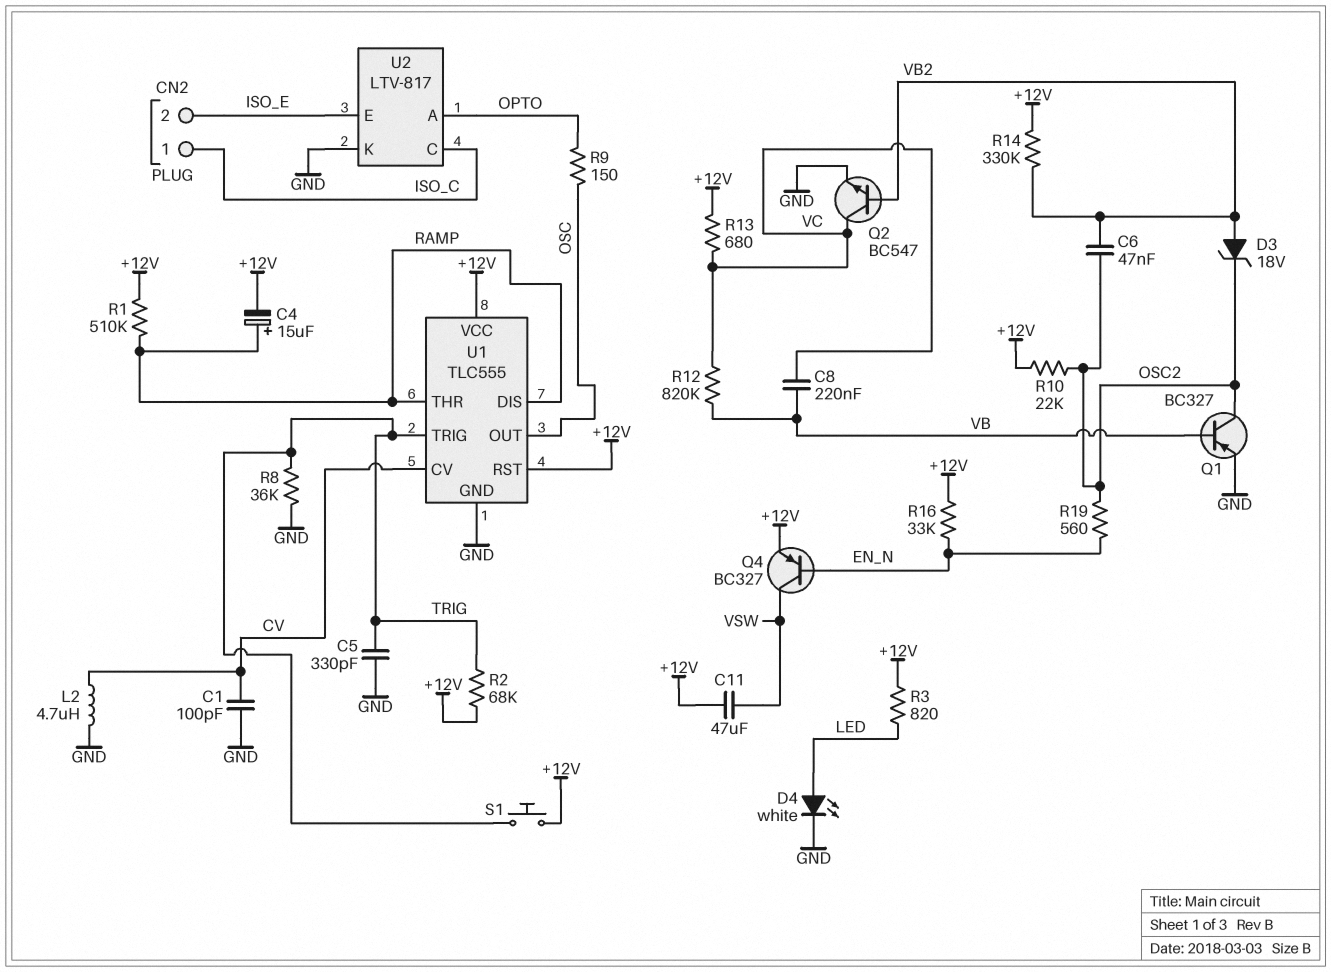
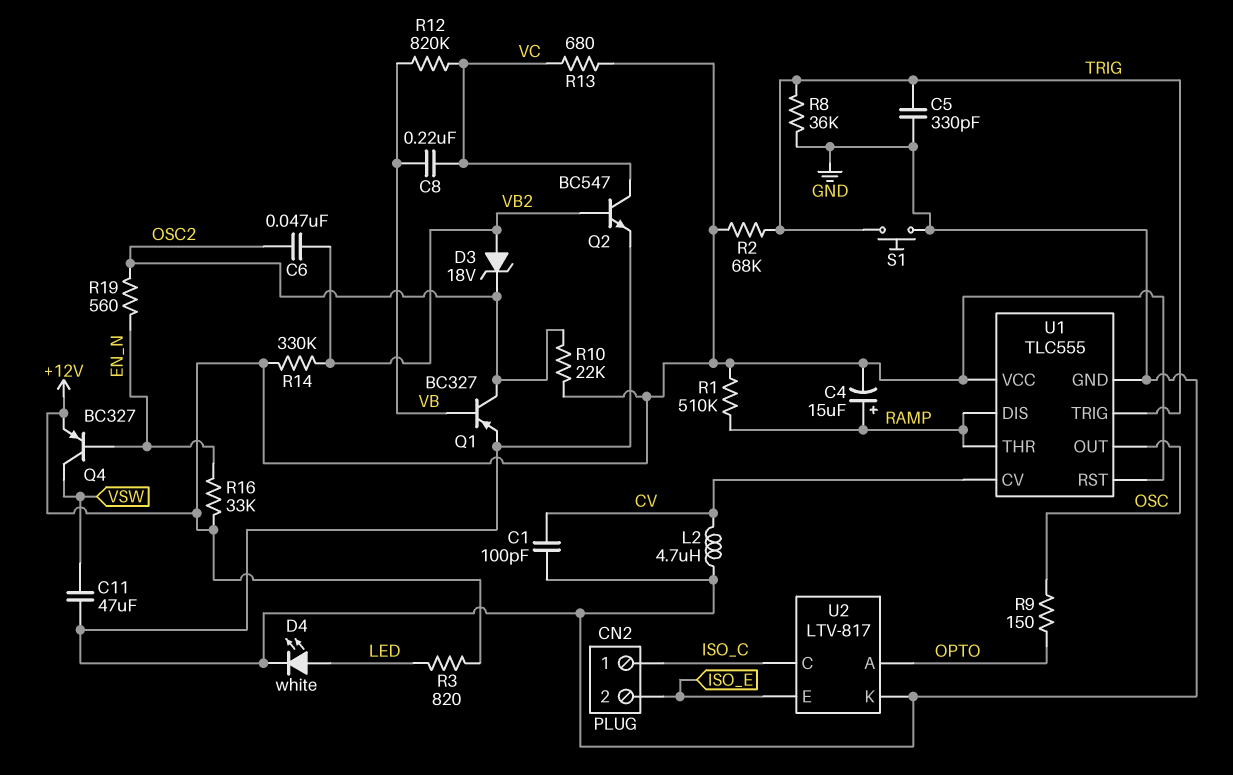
C11: 47uF (+12V, VSW) -> 47uF (GND, VSW)
S1: button (+12V, TRIG) -> button (GND, TRIG)

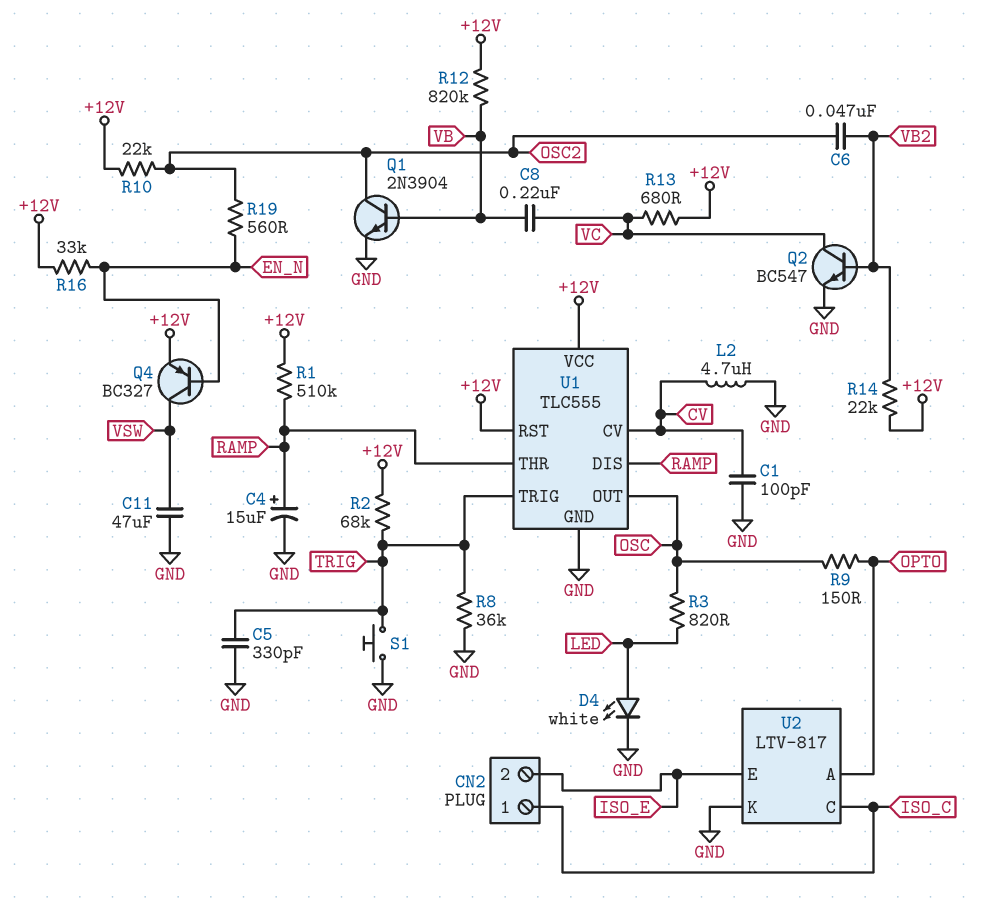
C4: 15uF (plus RAMP, minus +12V) -> 15uF (plus RAMP, minus GND)
D3: zener 18V (A VB2, K OSC2) -> none
Q1: PNP BC327 (B VB, C OSC2, E GND) -> NPN 2N3904 (B VB, C OSC2, E GND)
R3: 820 (+12V, LED) -> 820 (LED, OSC)
R12: 820k (VB, VC) -> 820k (+12V, VB)
R14: 330k (+12V, VB2) -> 22k (+12V, VB2)

